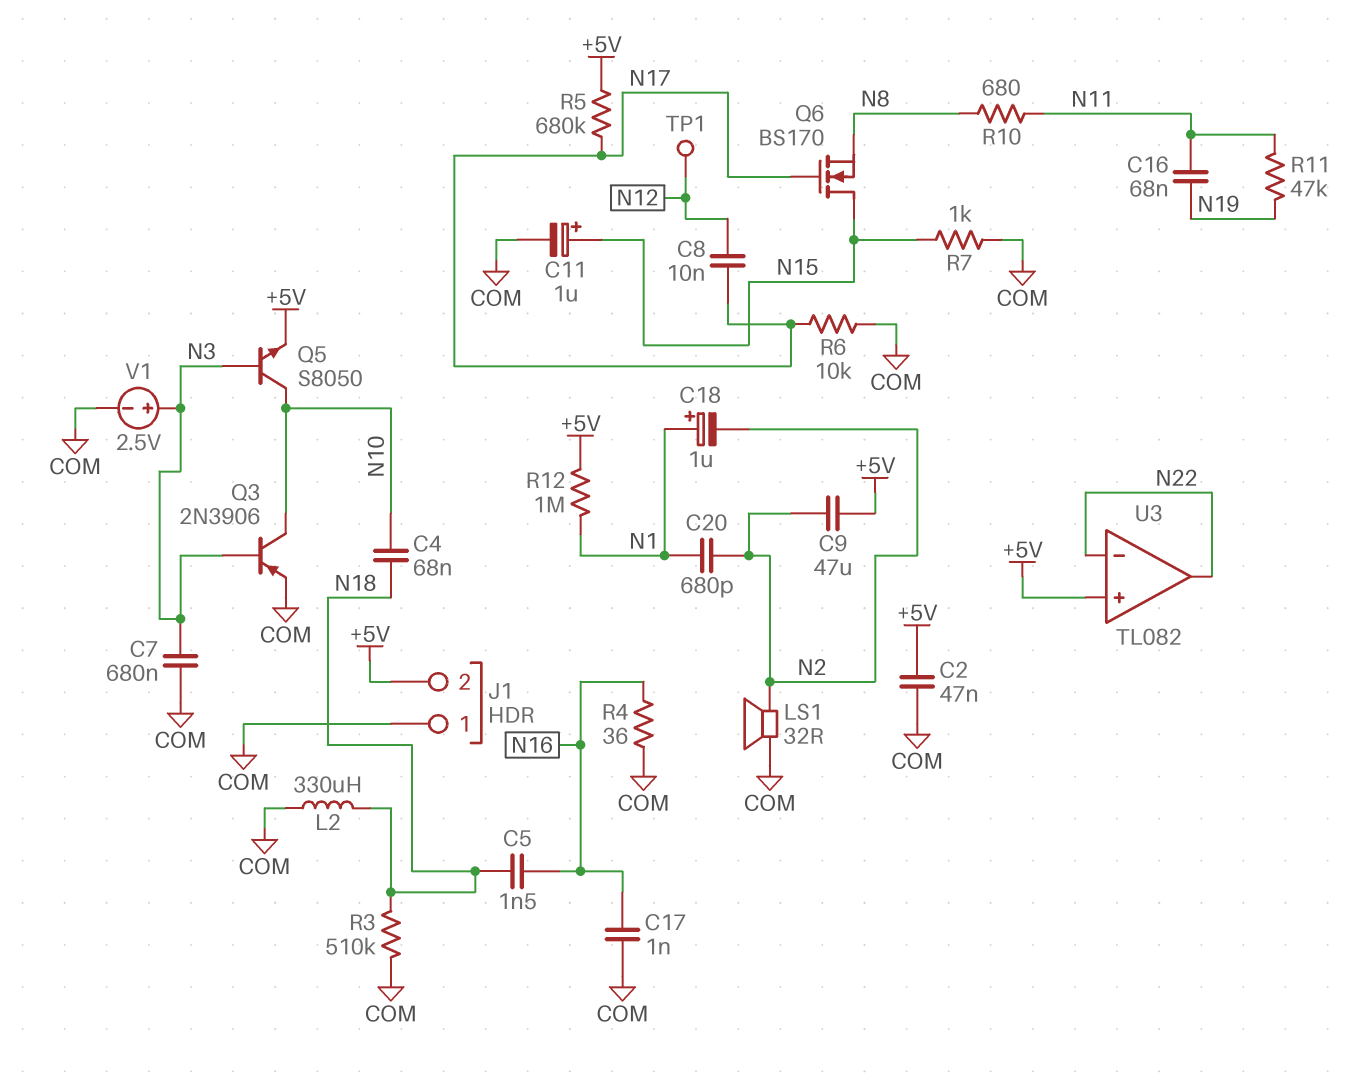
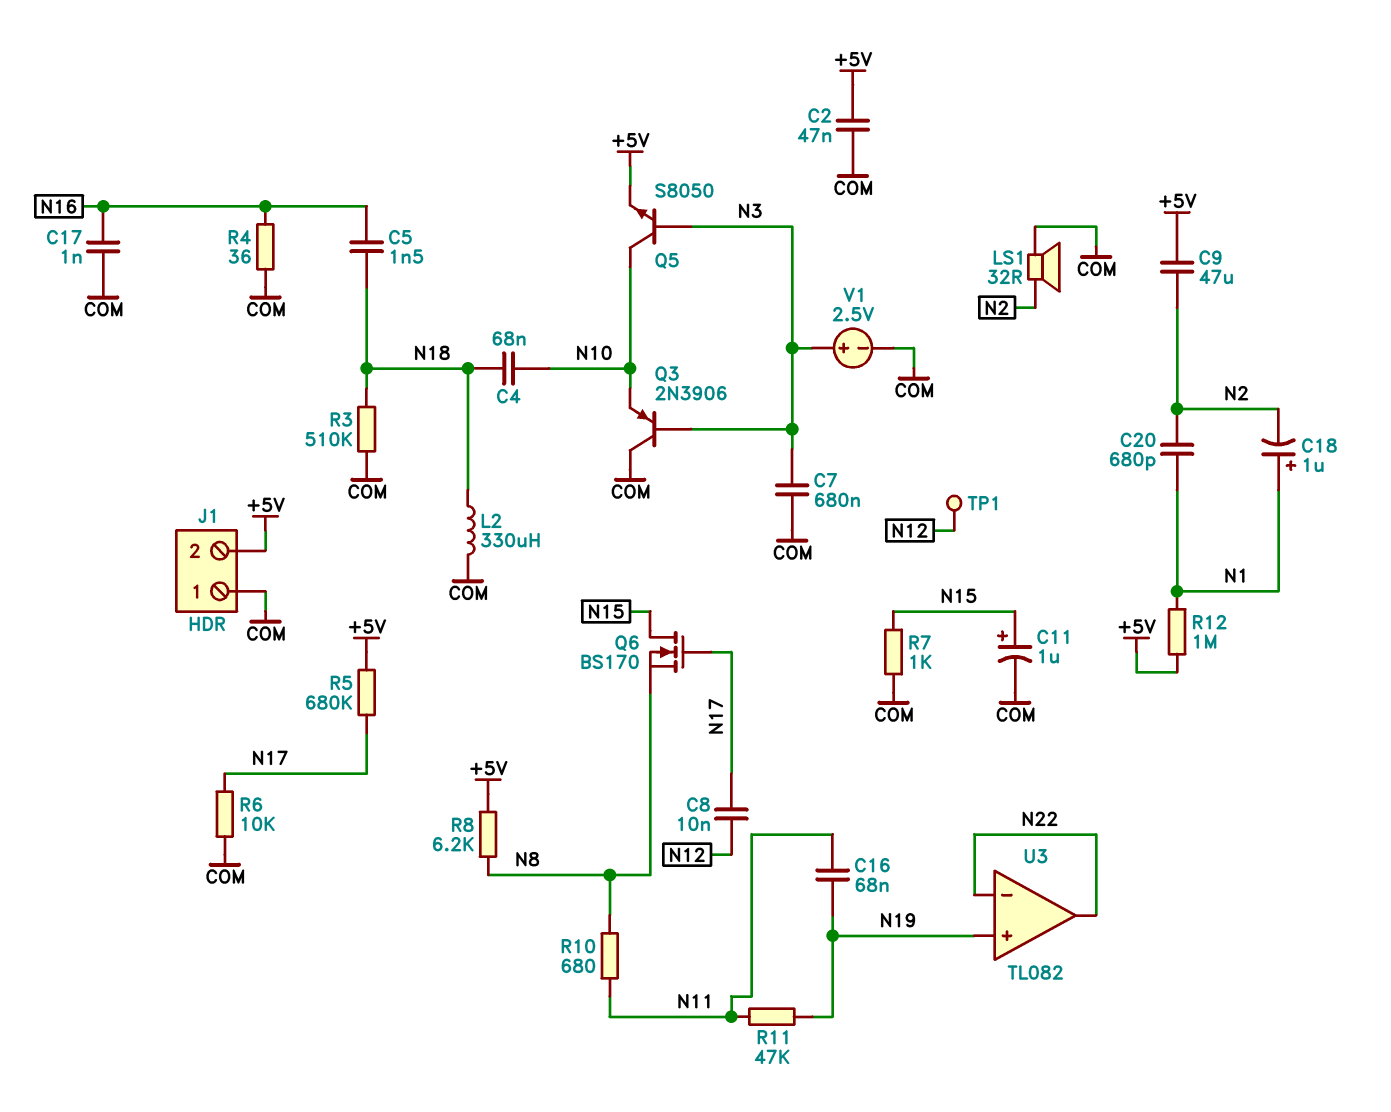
Q3: PNP 2N3906 (B N3, C N10, E COM) -> PNP 2N3906 (B N3, C COM, E N10)
R8: none -> 6.2k (+5V, N8)
U3 pin in+: +5V -> N19

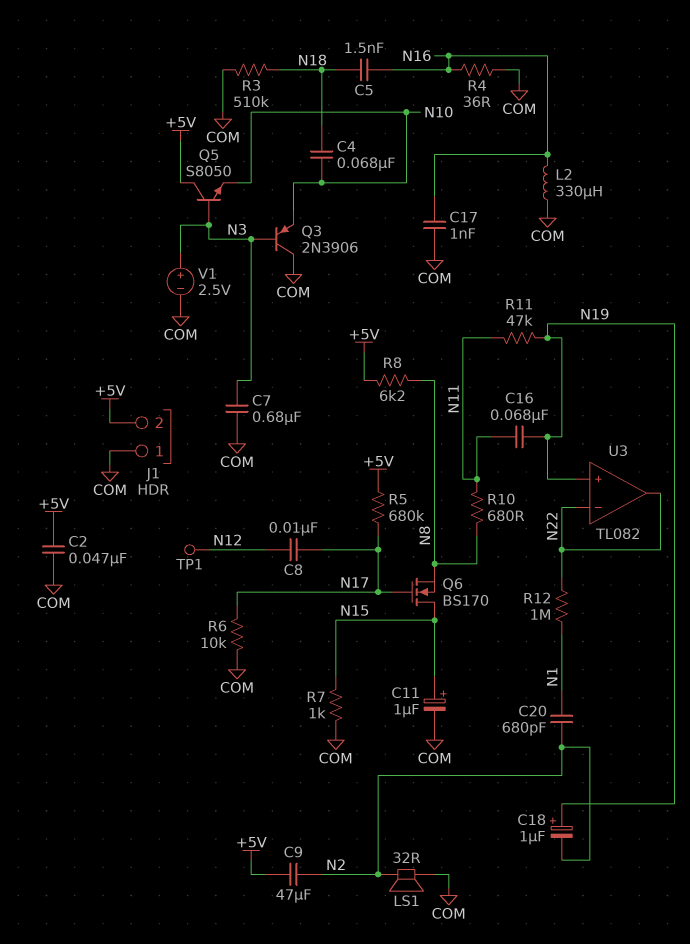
C18: 1uF (plus N1, minus N2) -> 1uF (plus N19, minus N2)
L2: 330uH (COM, N18) -> 330uH (COM, N16)
Q5: NPN S8050 (B N3, C N10, E +5V) -> NPN S8050 (B N3, C +5V, E N10)
R12: 1M (+5V, N1) -> 1M (N1, N22)

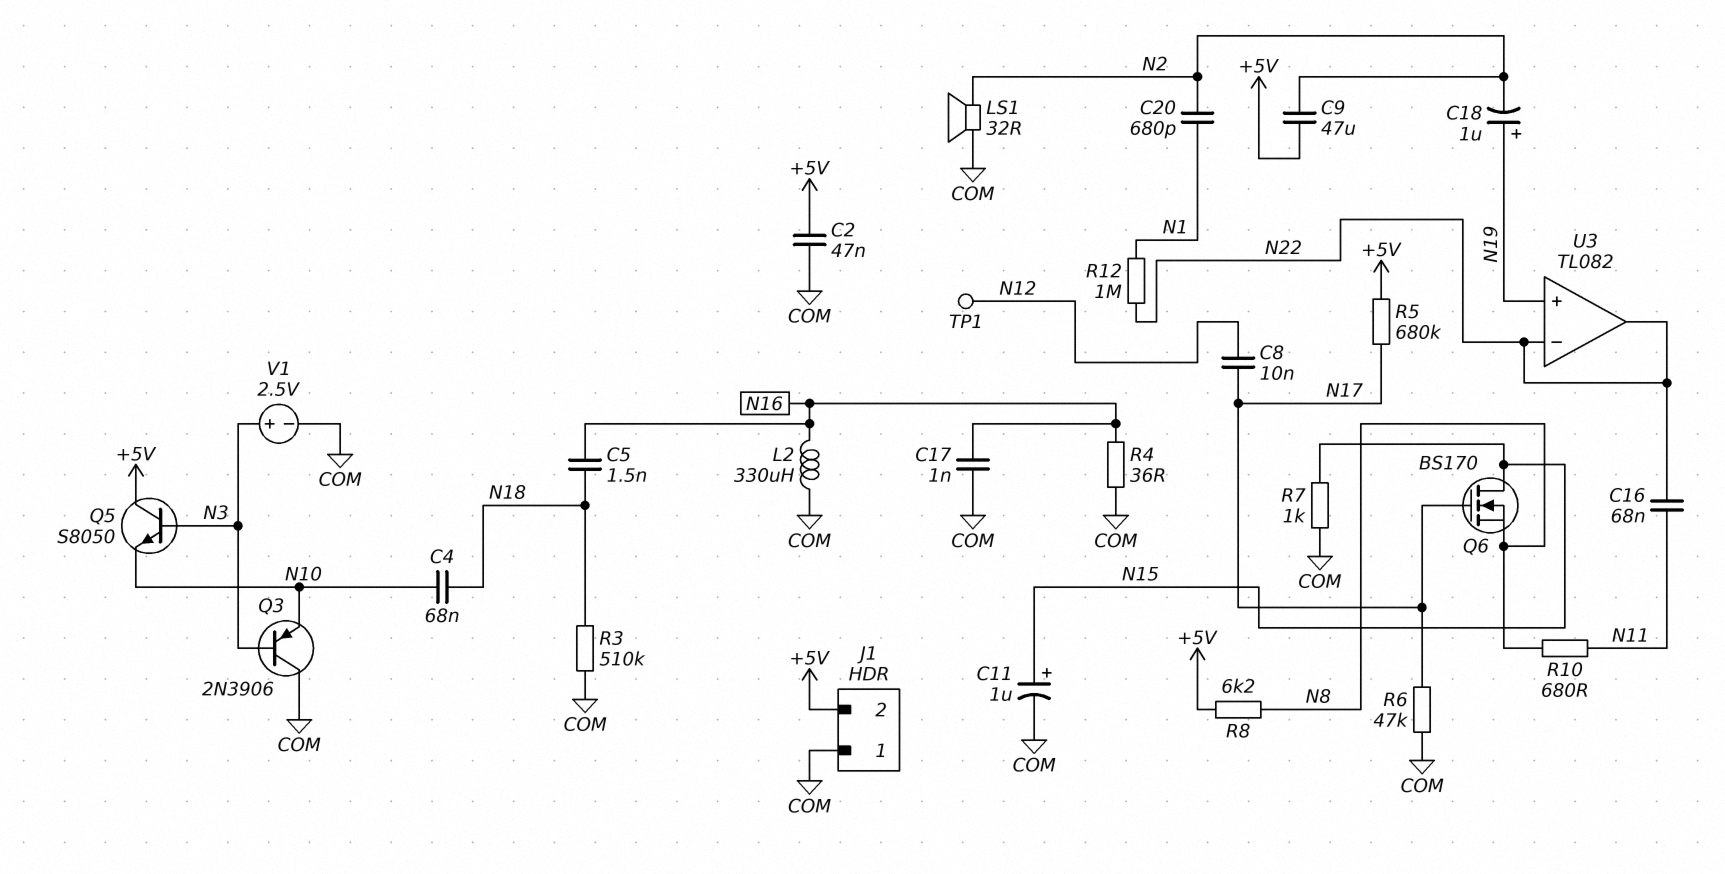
C7: 680nF (COM, N3) -> none
C16: 68nF (N11, N19) -> 68nF (N11, N22)
R6: 10k (COM, N17) -> 47k (COM, N17)
R11: 47k (N11, N19) -> none

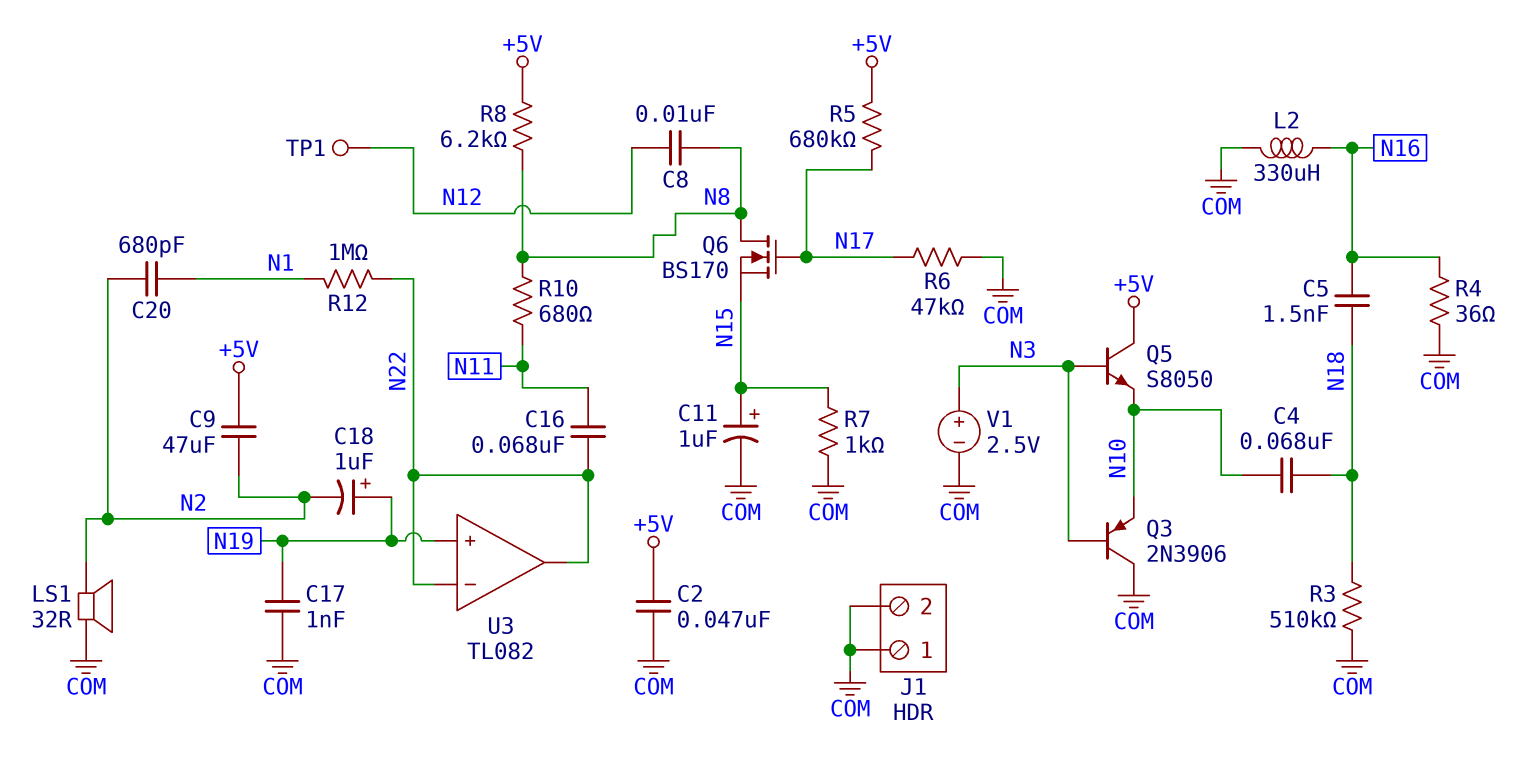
C8: 10nF (N12, N17) -> 10nF (N8, N12)
C17: 1nF (COM, N16) -> 1nF (COM, N19)
J1 pin 2: +5V -> COM
Q6: NMOS BS170 (G N17, D N15, S N8) -> NMOS BS170 (G N17, D N8, S N15)

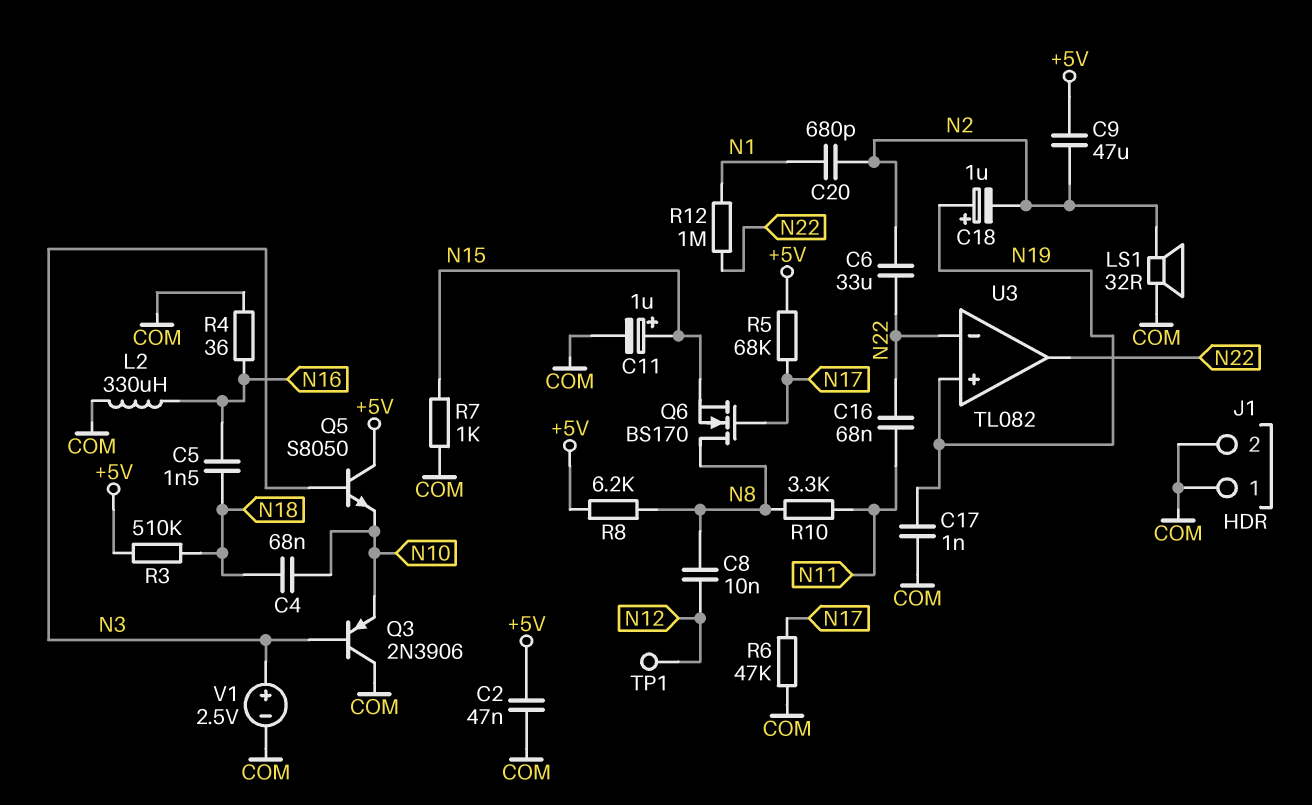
C6: none -> 33uF (N2, N22)
R3: 510k (COM, N18) -> 510k (+5V, N18)
R5: 680k (+5V, N17) -> 68k (+5V, N17)
R10: 680 (N8, N11) -> 3.3k (N8, N11)

